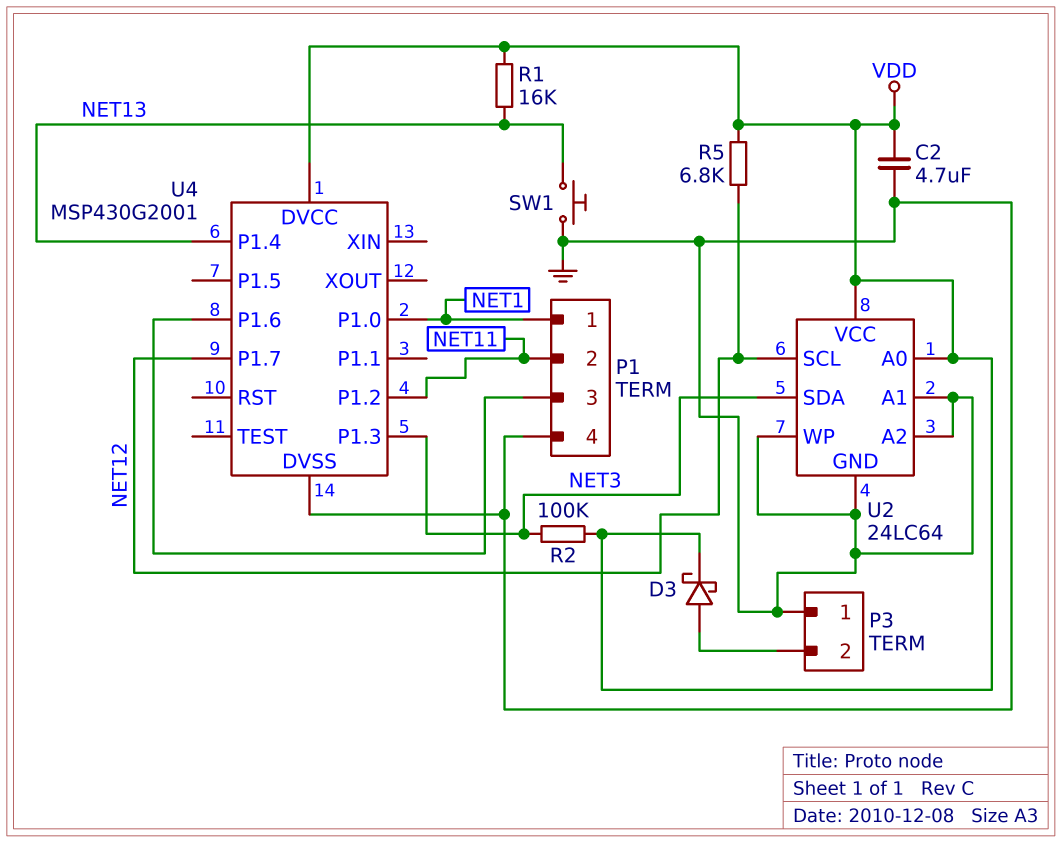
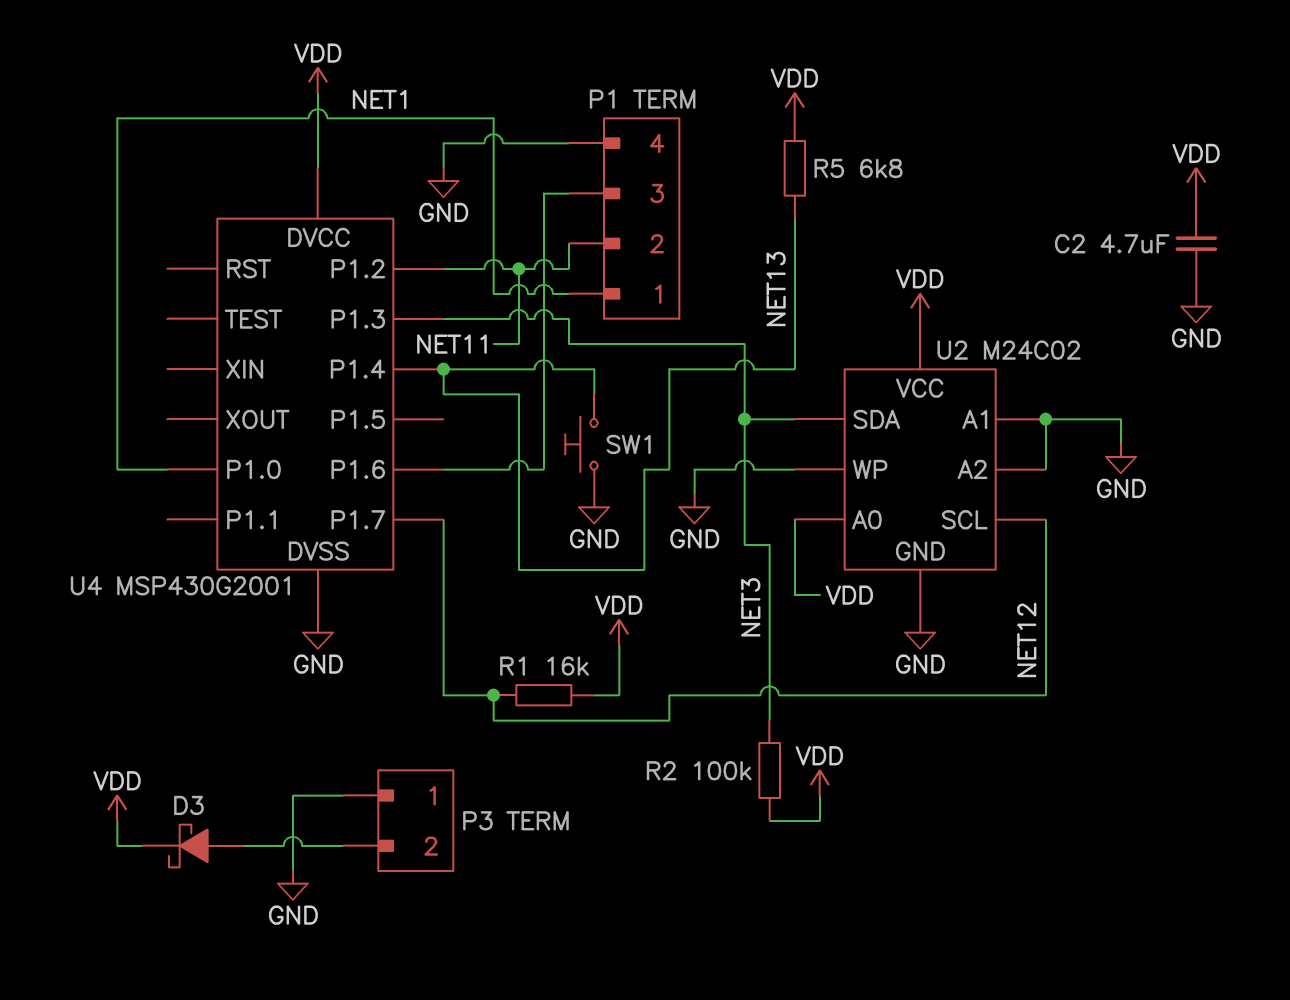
R1: 16k (NET13, VDD) -> 16k (NET12, VDD)
R5: 6.8k (NET12, VDD) -> 6.8k (NET13, VDD)
U2: 24LC64 -> M24C02

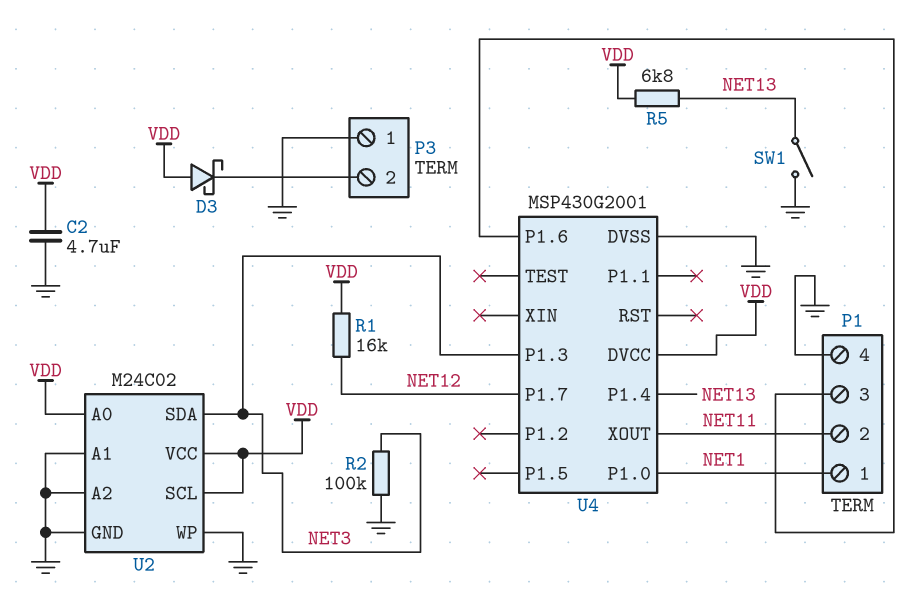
D3: schottky (A P3/2, K VDD) -> schottky (A VDD, K P3/2)
R2: 100k (NET3, VDD) -> 100k (GND, NET3)
SW1: button (GND, NET13) -> switch (GND, NET13)
U2 pin SCL: NET12 -> VDD
U4 pin P1.2: NET11 -> none
U4 pin XOUT: none -> NET11

